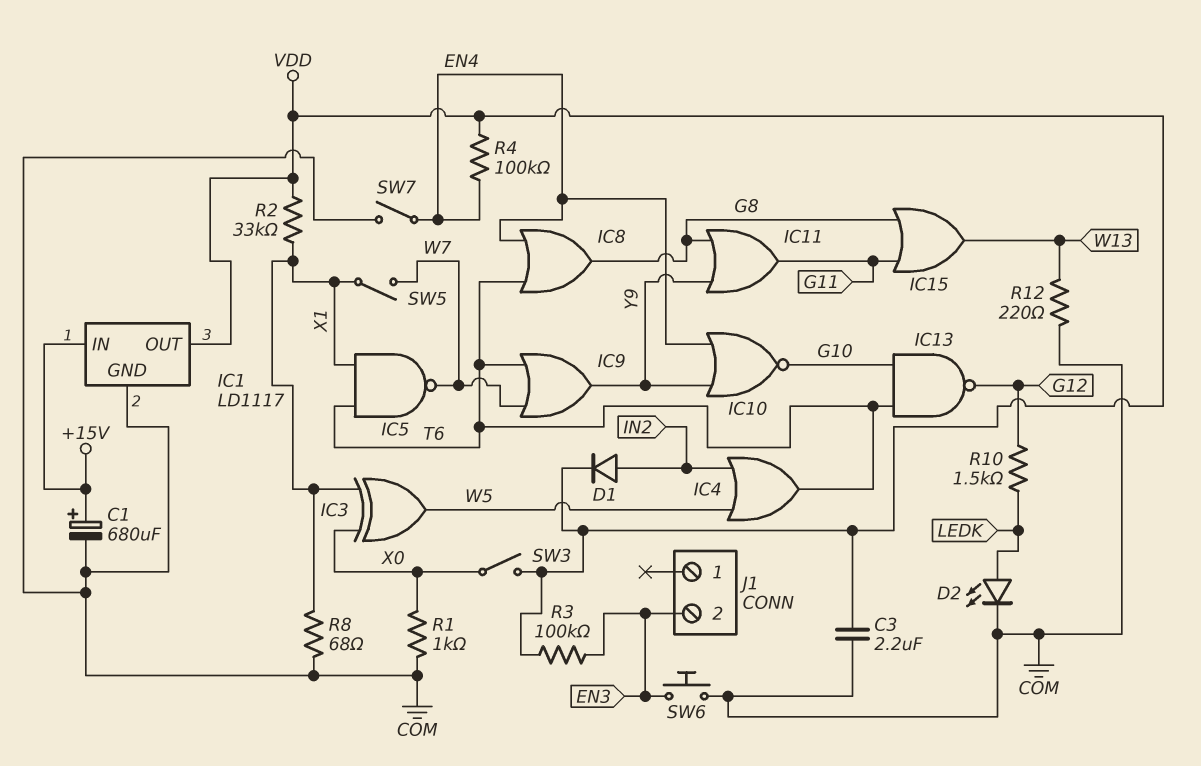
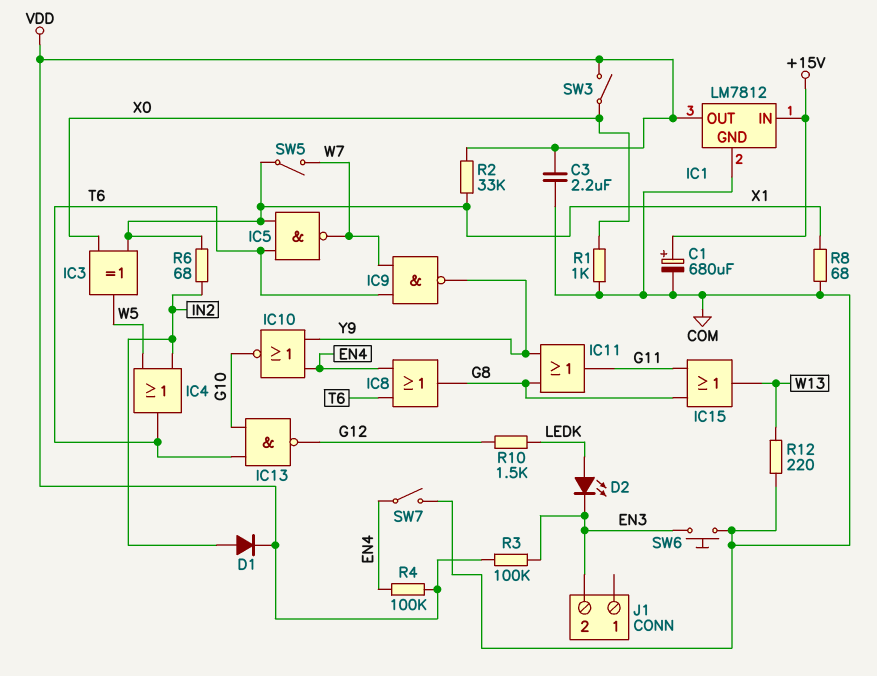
D2: LED (A LEDK, K COM) -> LED (A LEDK, K EN3)
IC1: LD1117 -> LM7812
IC9: OR (in T6, in W7, out Y9) -> NAND (in T6, in W7, out Y9)
R6: none -> 68 (IN2, X1)

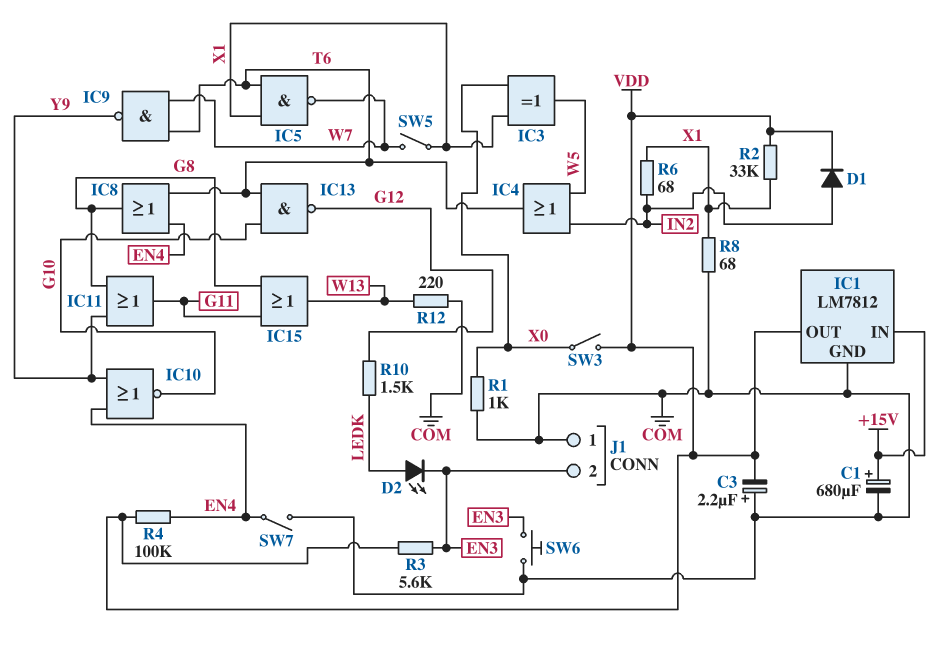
C3: 2.2uF (COM, VDD) -> 2.2uF (plus COM, minus VDD)
J1 pin 1: none -> COM
R3: 100k (EN3, VDD) -> 5.6k (EN3, VDD)

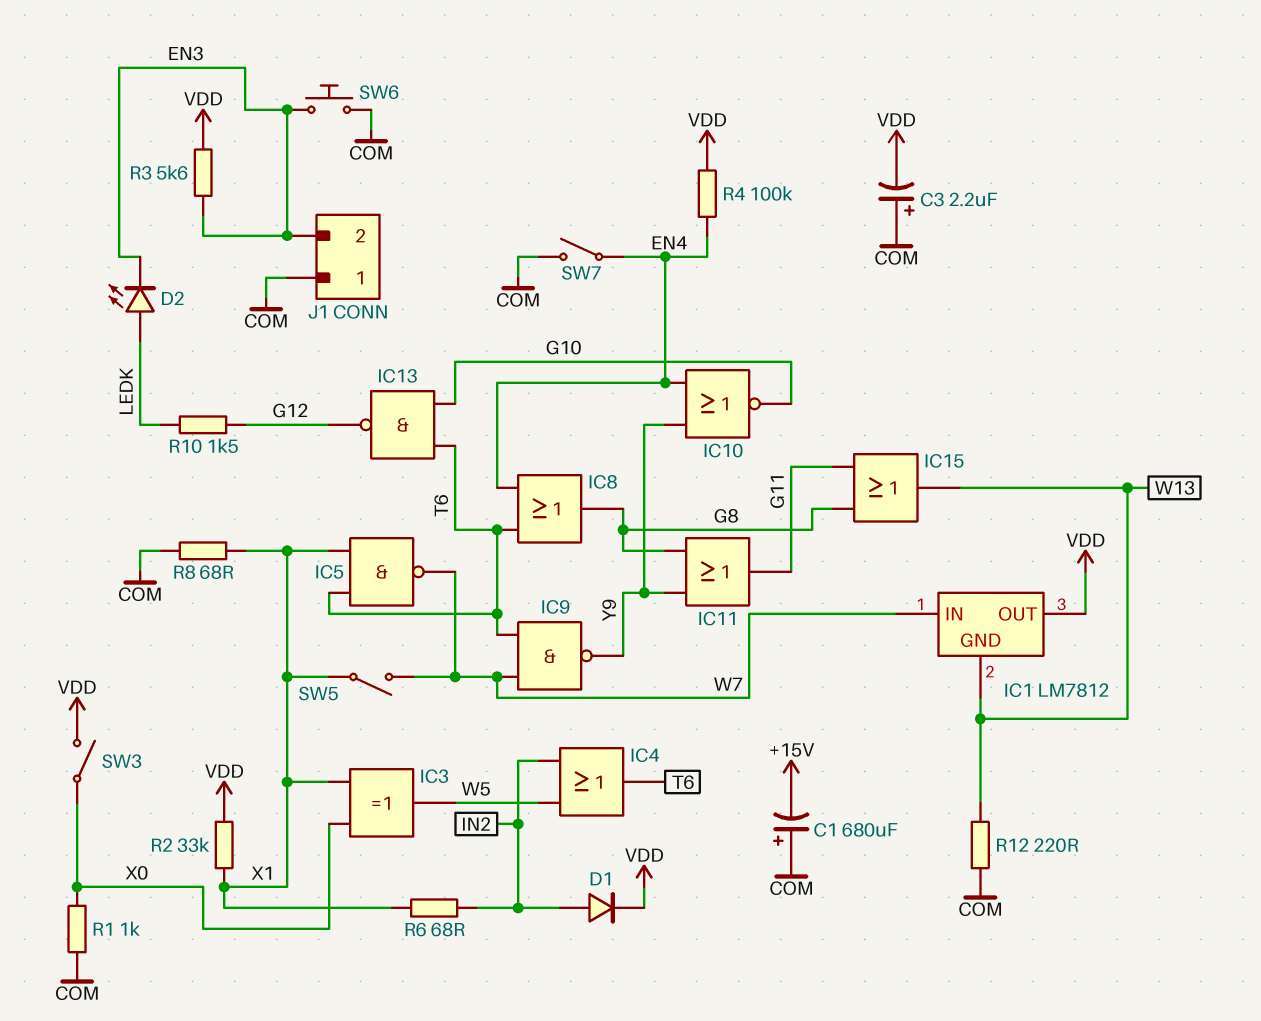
C1: 680uF (plus +15V, minus COM) -> 680uF (plus COM, minus +15V)
IC1 pin GND: COM -> W13
IC1 pin IN: +15V -> W7

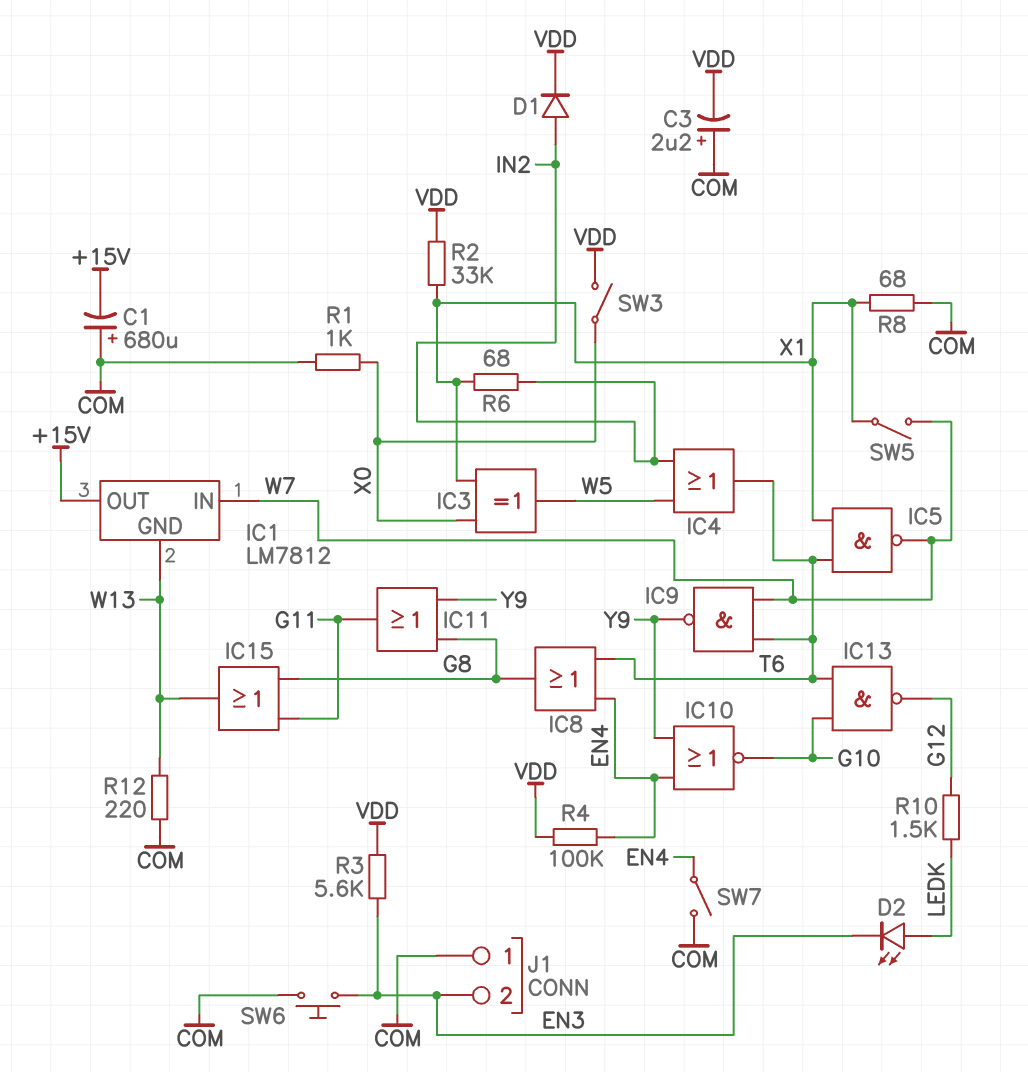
IC1 pin OUT: VDD -> +15V

